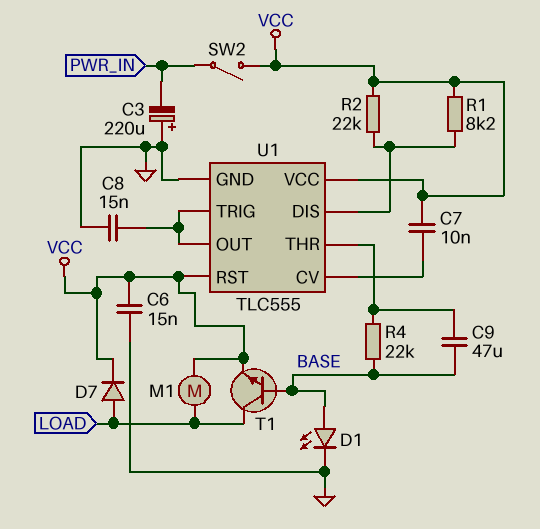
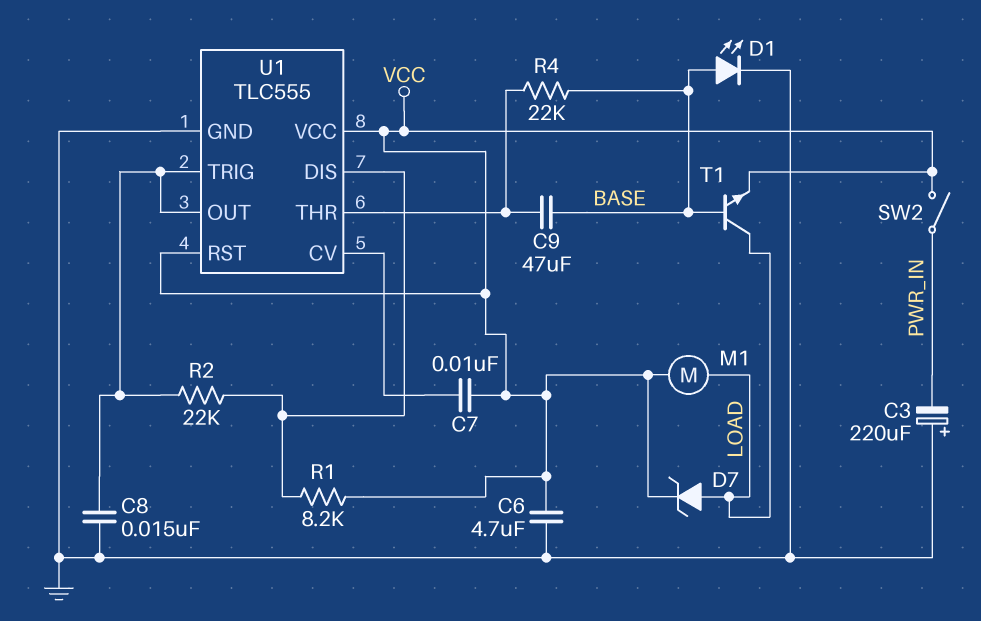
C6: 15nF (GND, VCC) -> 4.7uF (GND, VCC)
D7: diode (A LOAD, K VCC) -> zener (A LOAD, K VCC)
R2: 22k (U1/DIS, VCC) -> 22k (U1/DIS, U1/OUT)

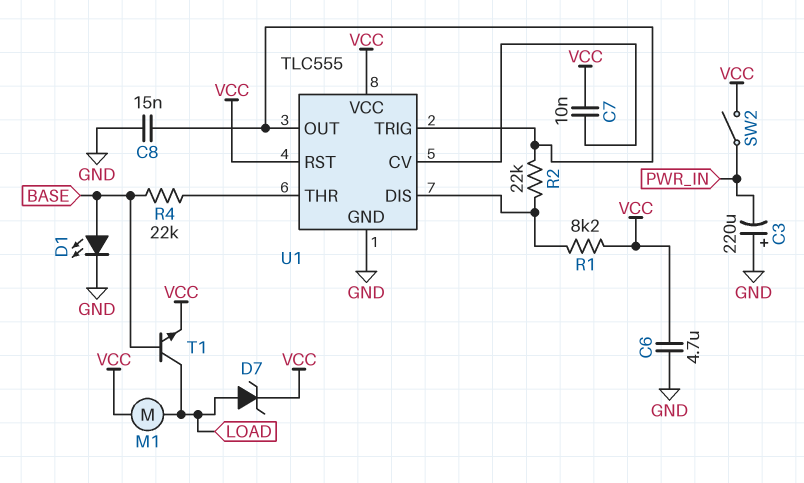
C9: 47uF (BASE, U1/THR) -> none

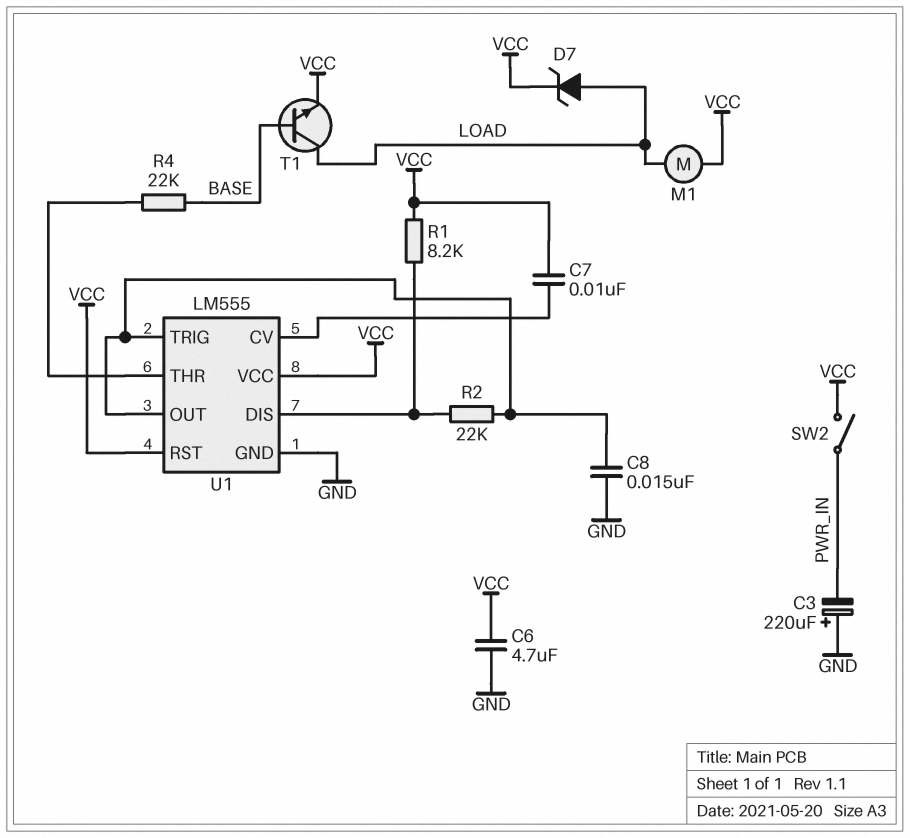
D1: LED (A BASE, K GND) -> none
U1: TLC555 -> LM555

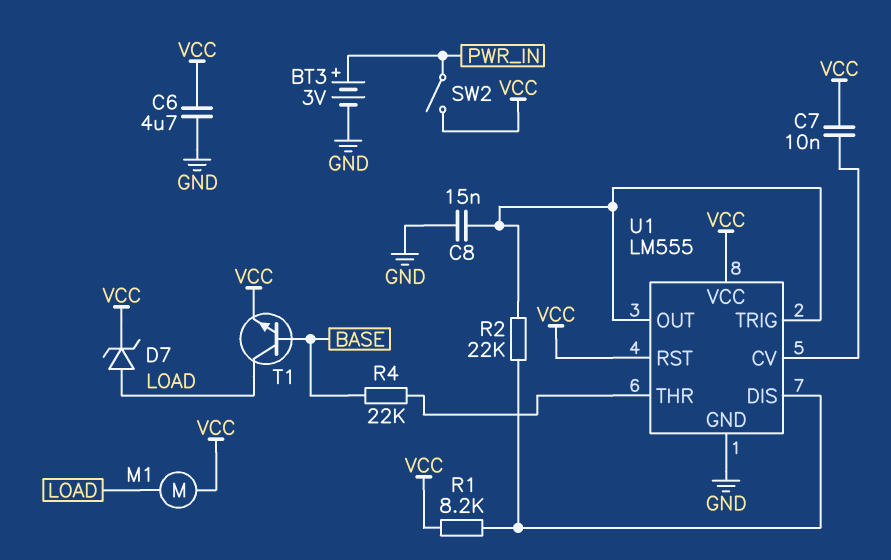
BT3: none -> 3V (plus PWR_IN, minus GND)
C3: 220uF (plus GND, minus PWR_IN) -> none

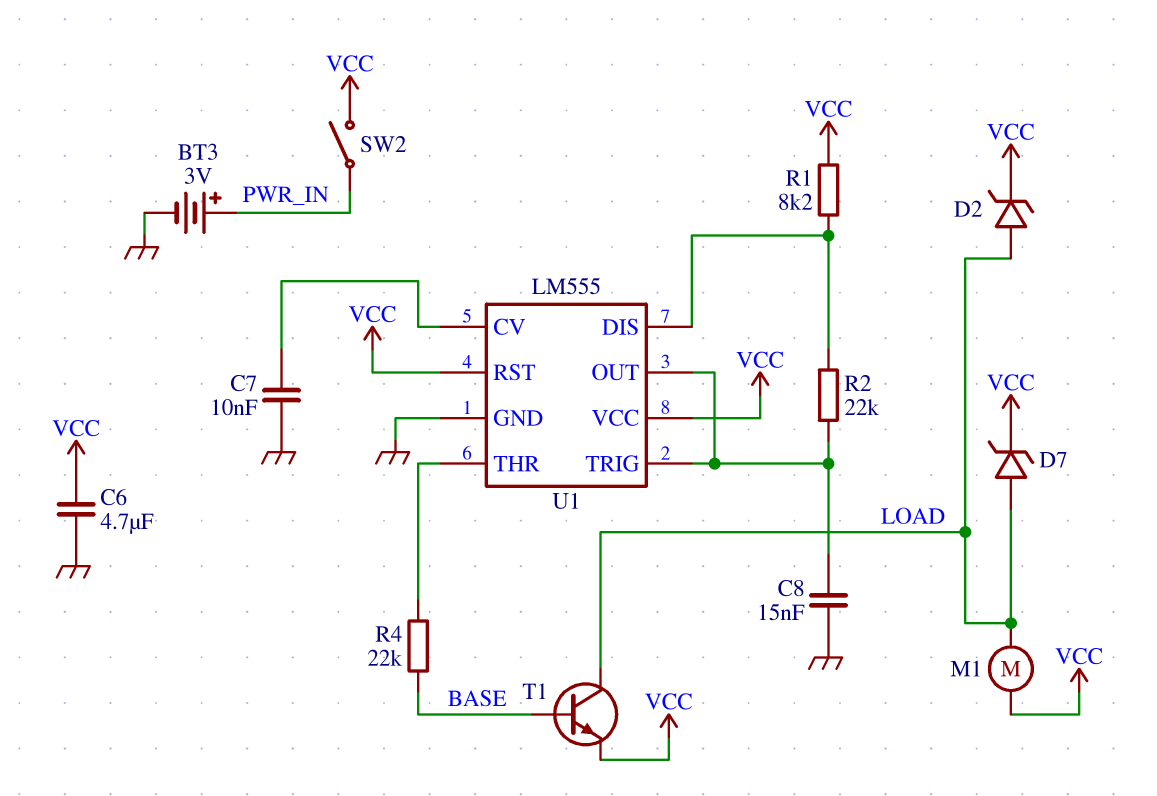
C7: 10nF (U1/CV, VCC) -> 10nF (GND, U1/CV)
D2: none -> zener (A LOAD, K VCC)

